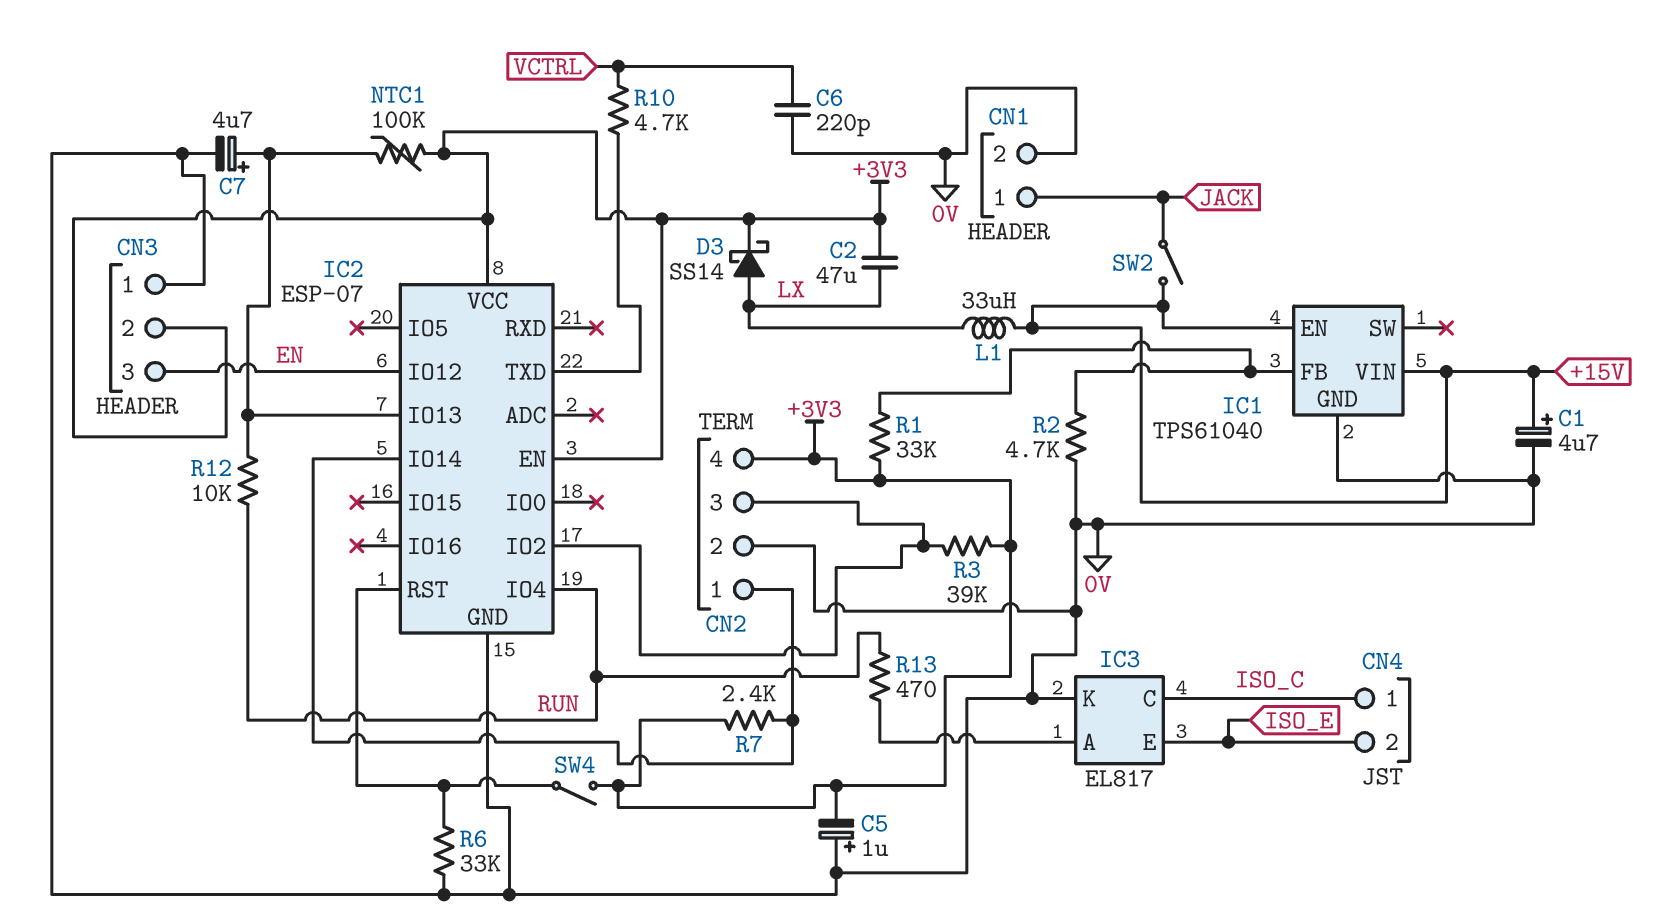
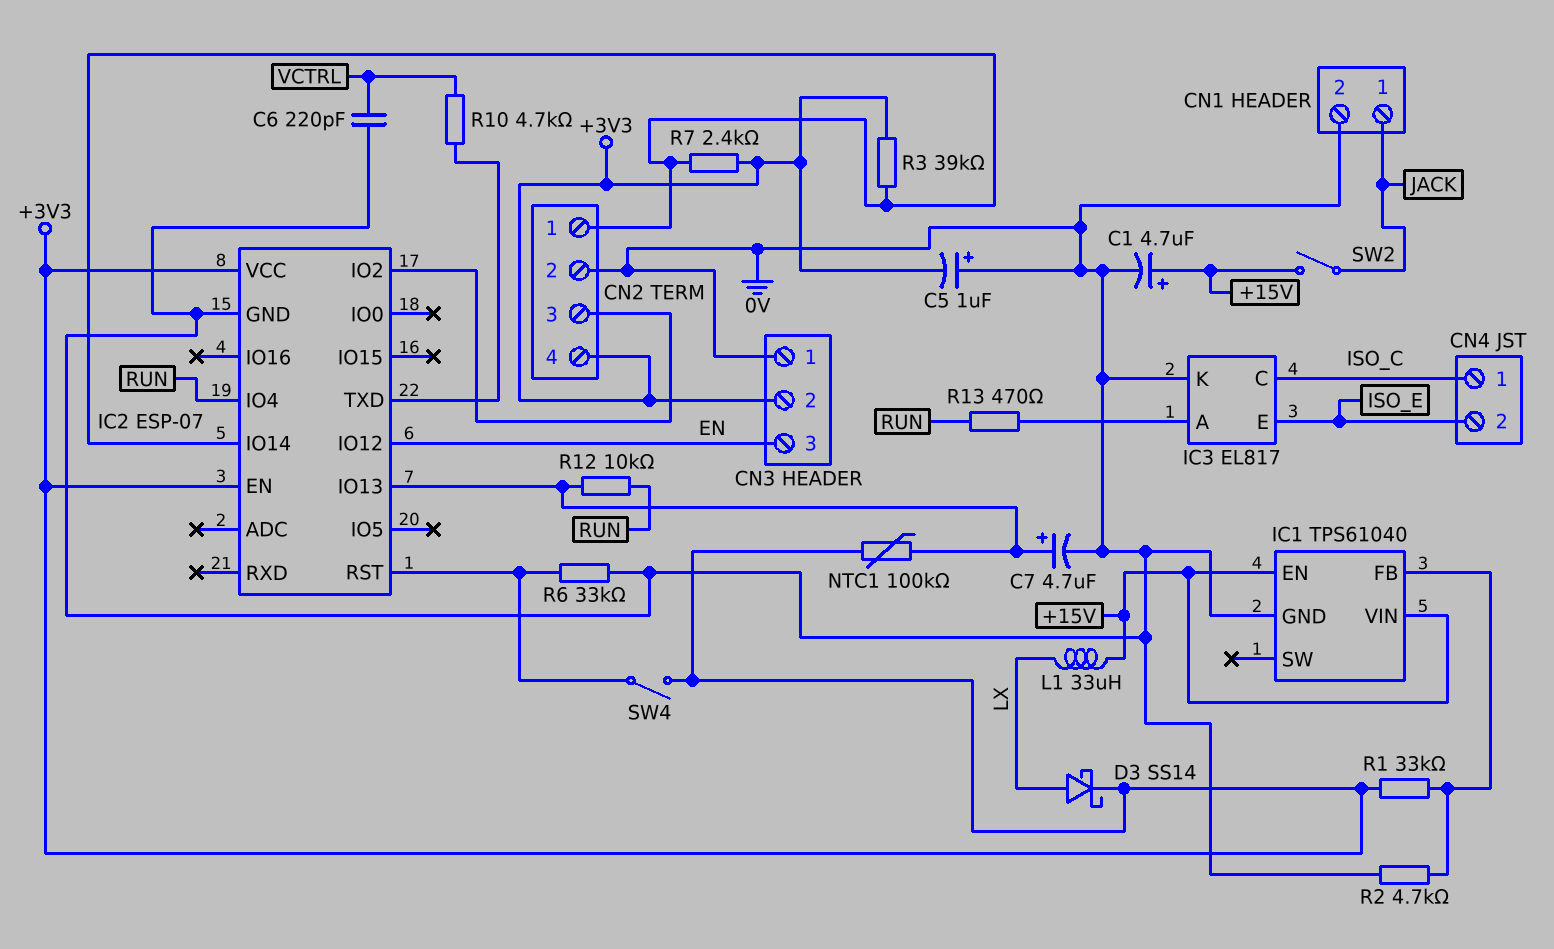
C2: 47uF (+3V3, LX) -> none
R3: 39k (+3V3, CN2/3) -> 39k (+3V3, CN2/1)

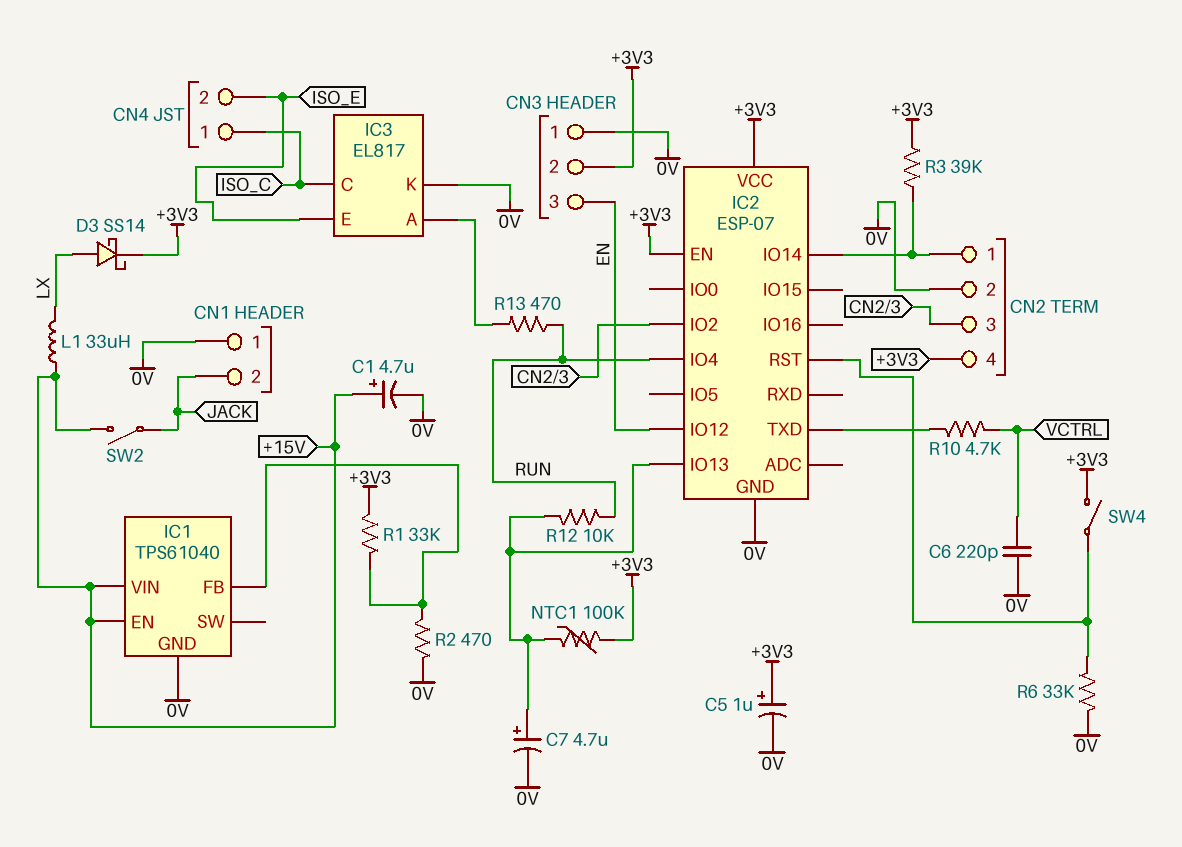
C5: 1uF (plus 0V, minus +3V3) -> 1uF (plus +3V3, minus 0V)
CN1 pin 1: JACK -> 0V
CN1 pin 2: 0V -> JACK
R2: 4.7k (0V, IC1/FB) -> 470 (0V, IC1/FB)
R7: 2.4k (+3V3, CN2/1) -> none

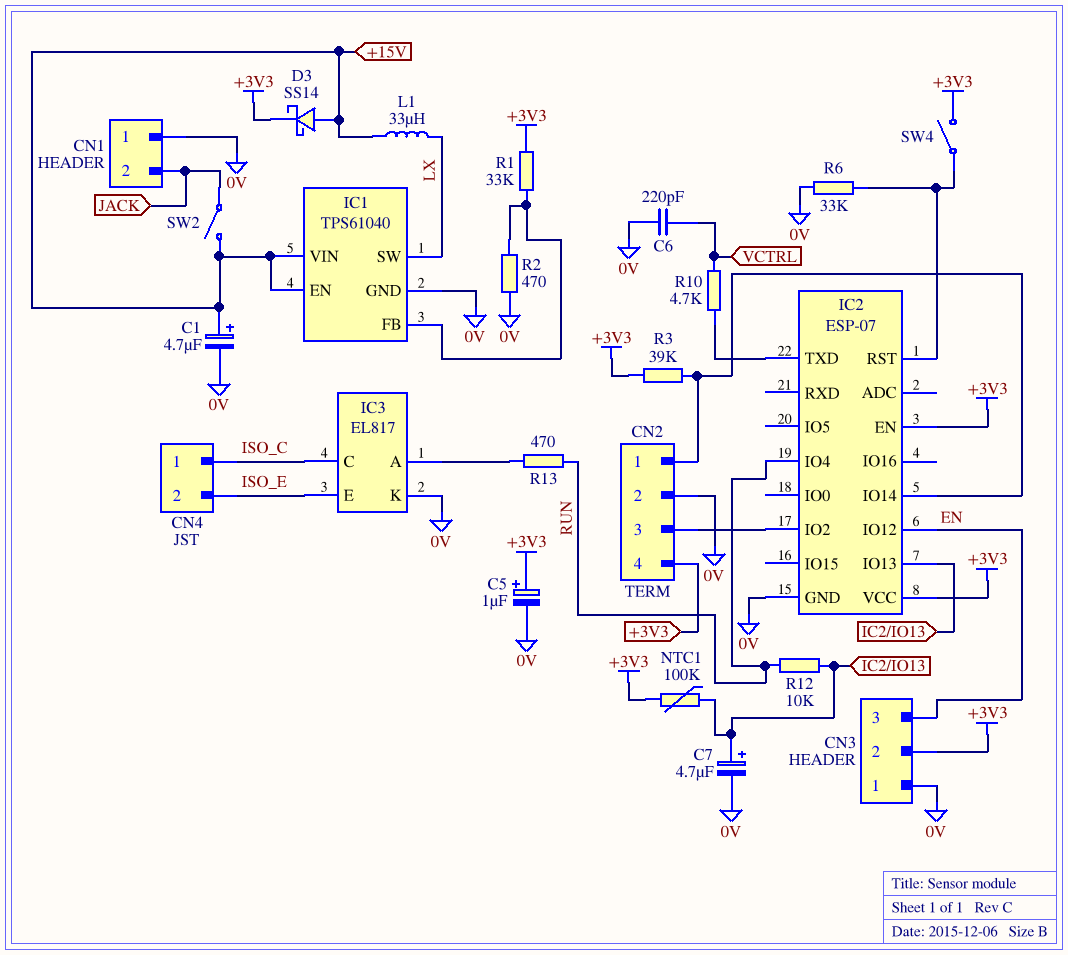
D3: schottky SS14 (A LX, K +3V3) -> schottky SS14 (A +15V, K +3V3)
IC1 pin SW: none -> LX

